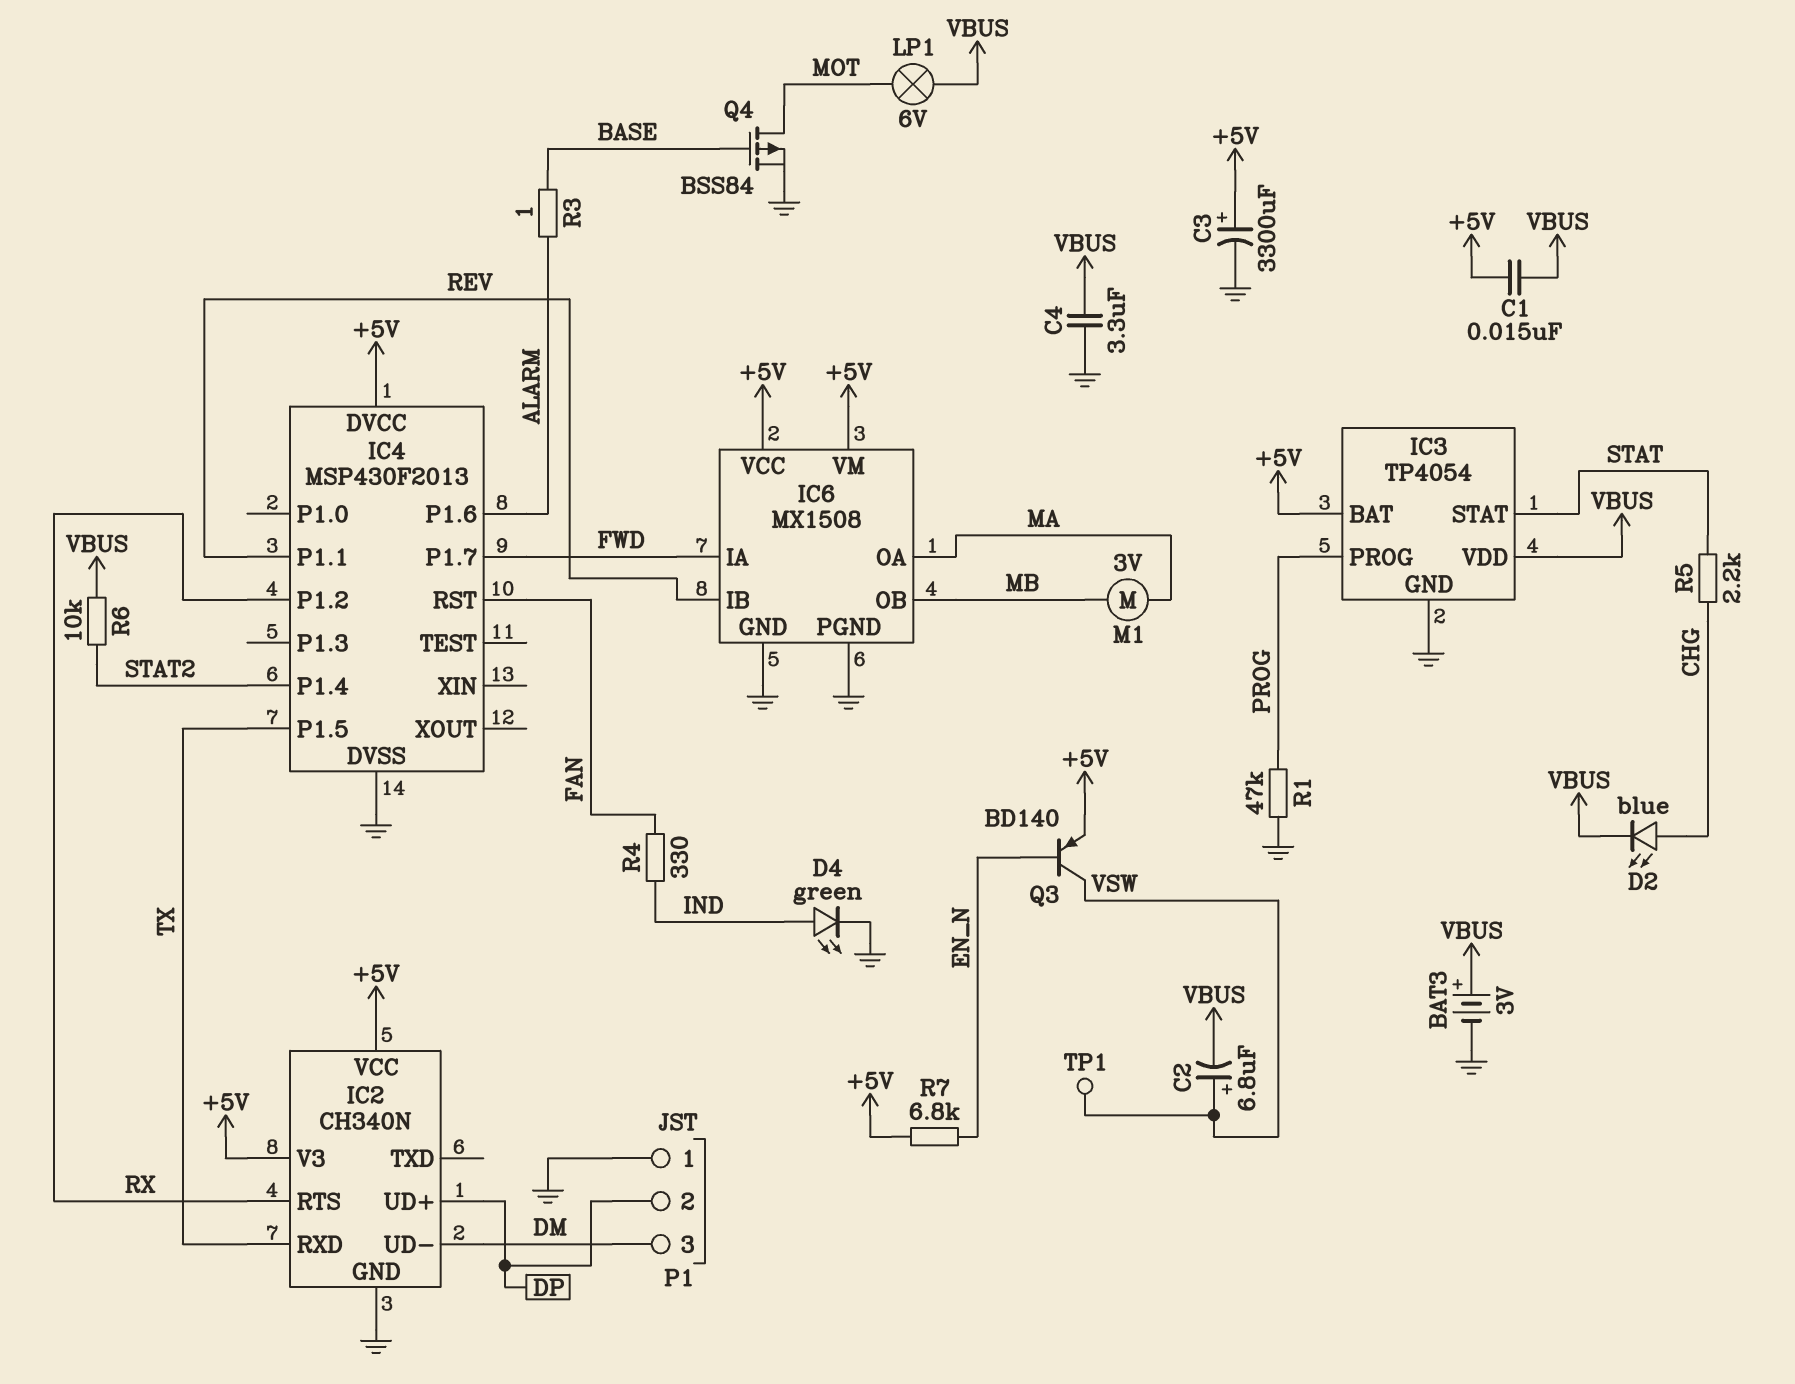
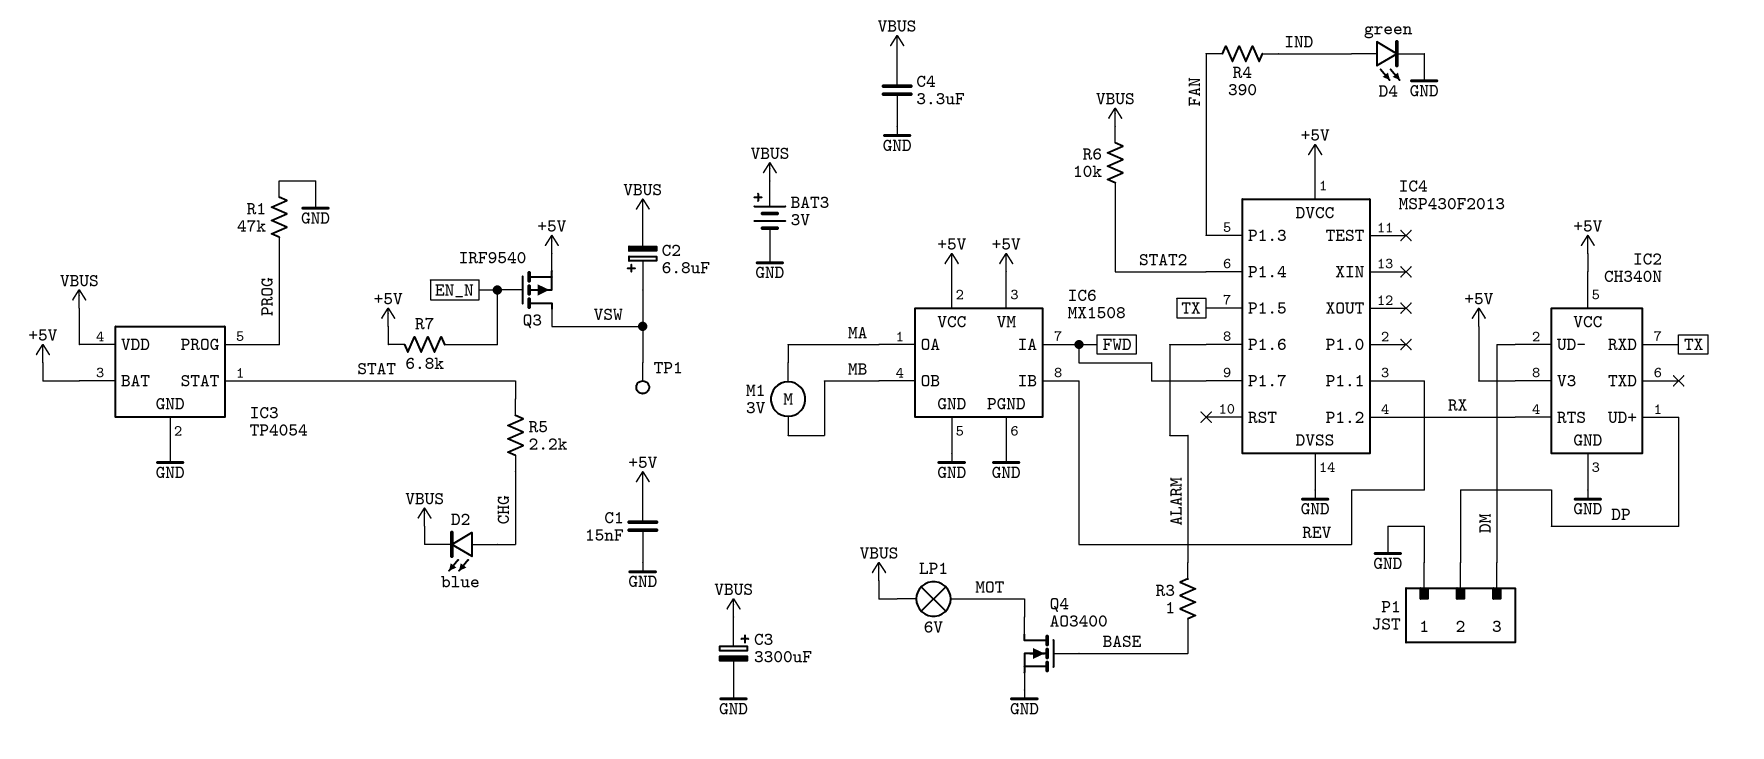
C1: 15nF (+5V, VBUS) -> 15nF (+5V, GND)
C3: 3300uF (plus +5V, minus GND) -> 3300uF (plus VBUS, minus GND)
IC4 pin P1.3: none -> FAN
IC4 pin RST: FAN -> none
Q3: PNP BD140 (B EN_N, C VSW, E +5V) -> PMOS IRF9540 (G EN_N, D VSW, S +5V)
Q4: PMOS BSS84 (G BASE, D MOT, S GND) -> NMOS AO3400 (G BASE, D MOT, S GND)
R4: 330 (FAN, IND) -> 390 (FAN, IND)

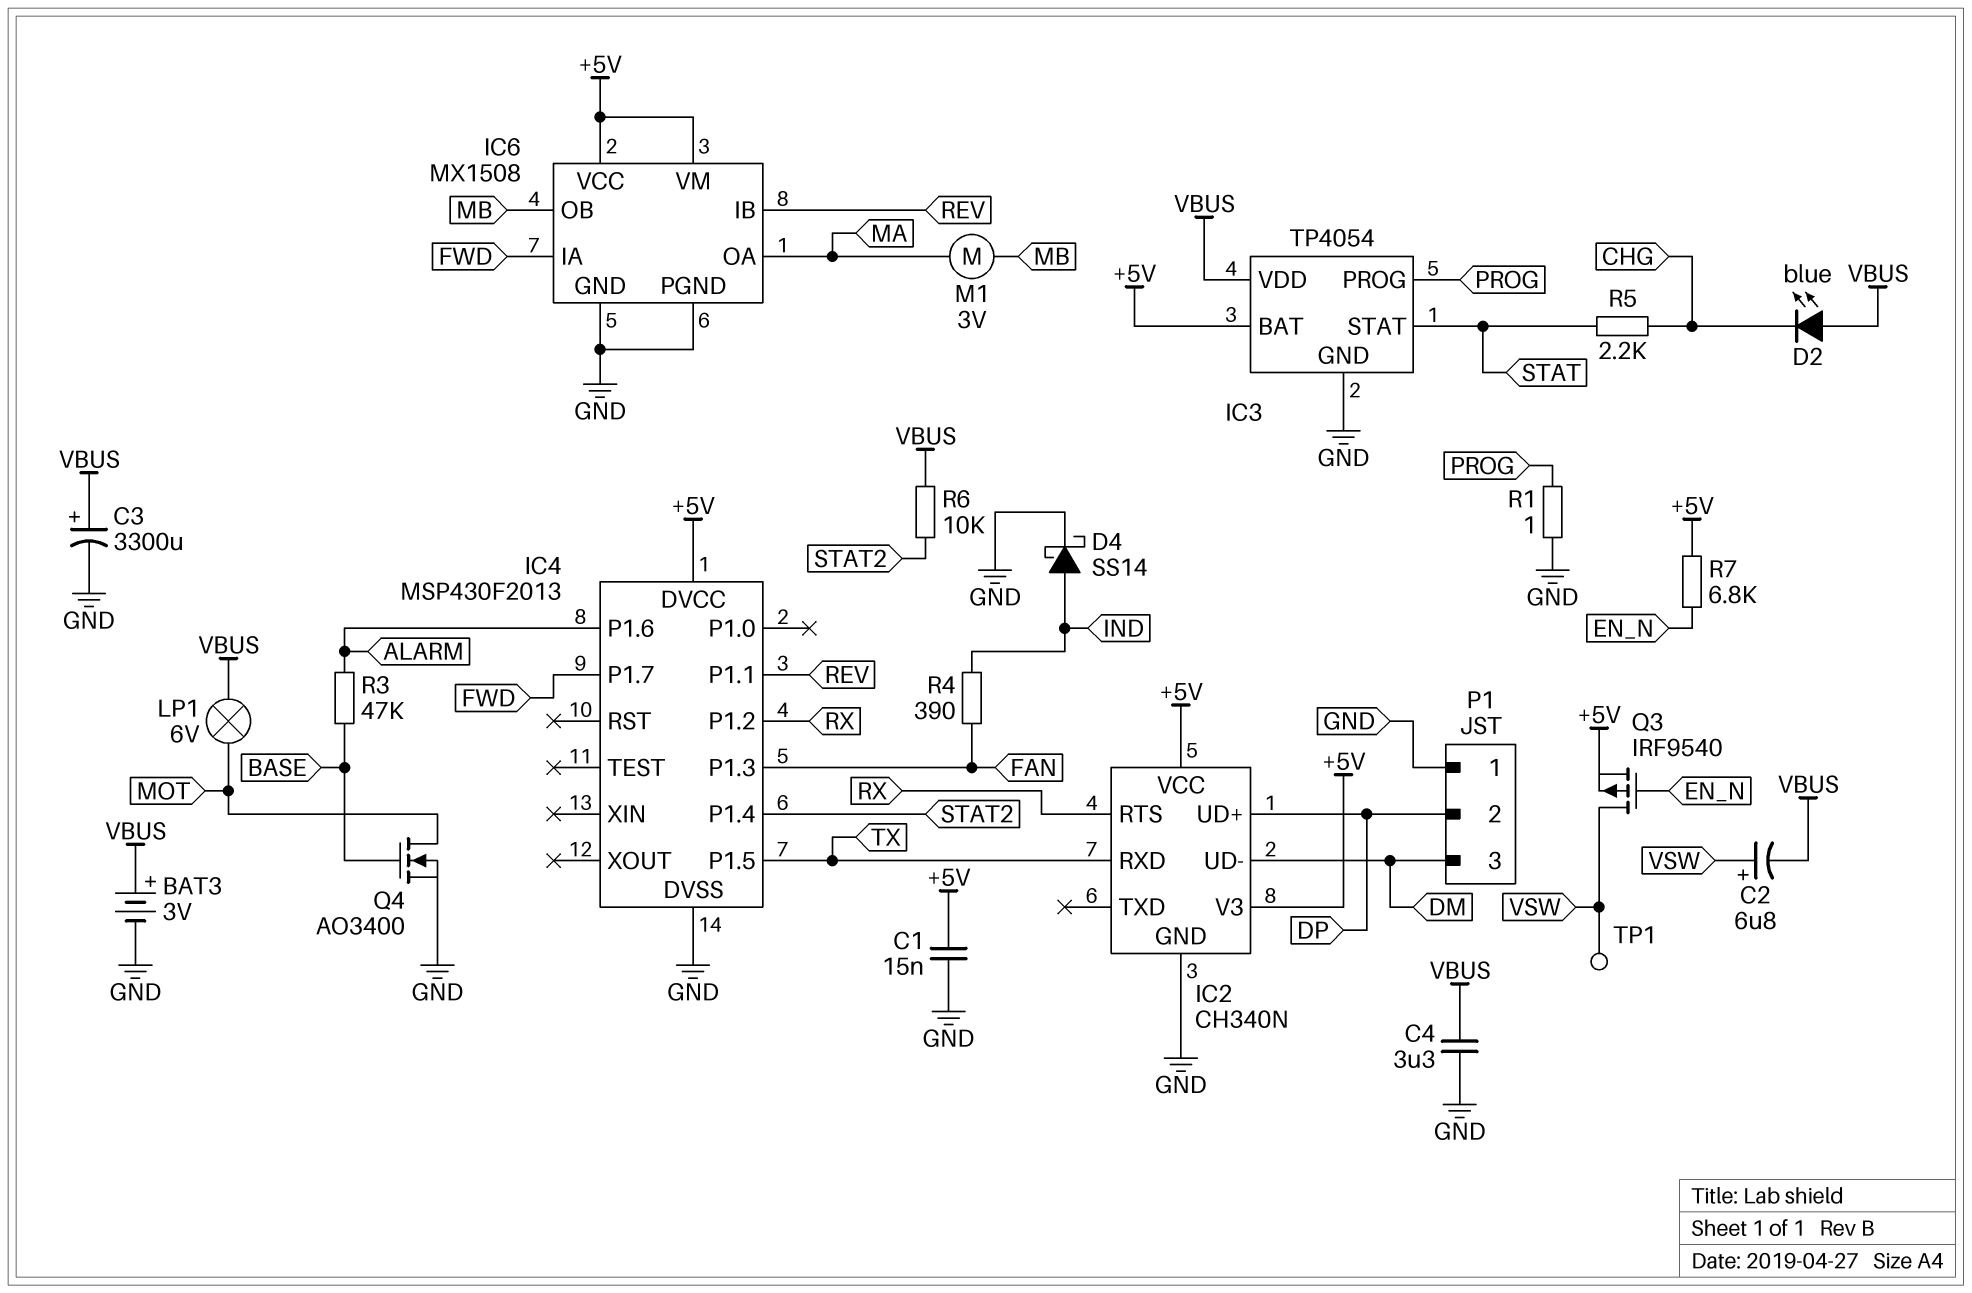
D2: LED blue (A CHG, K VBUS) -> LED blue (A VBUS, K CHG)
D4: LED green (A IND, K GND) -> schottky SS14 (A IND, K GND)
R1: 47k (GND, PROG) -> 1 (GND, PROG)
R3: 1 (ALARM, BASE) -> 47k (ALARM, BASE)

